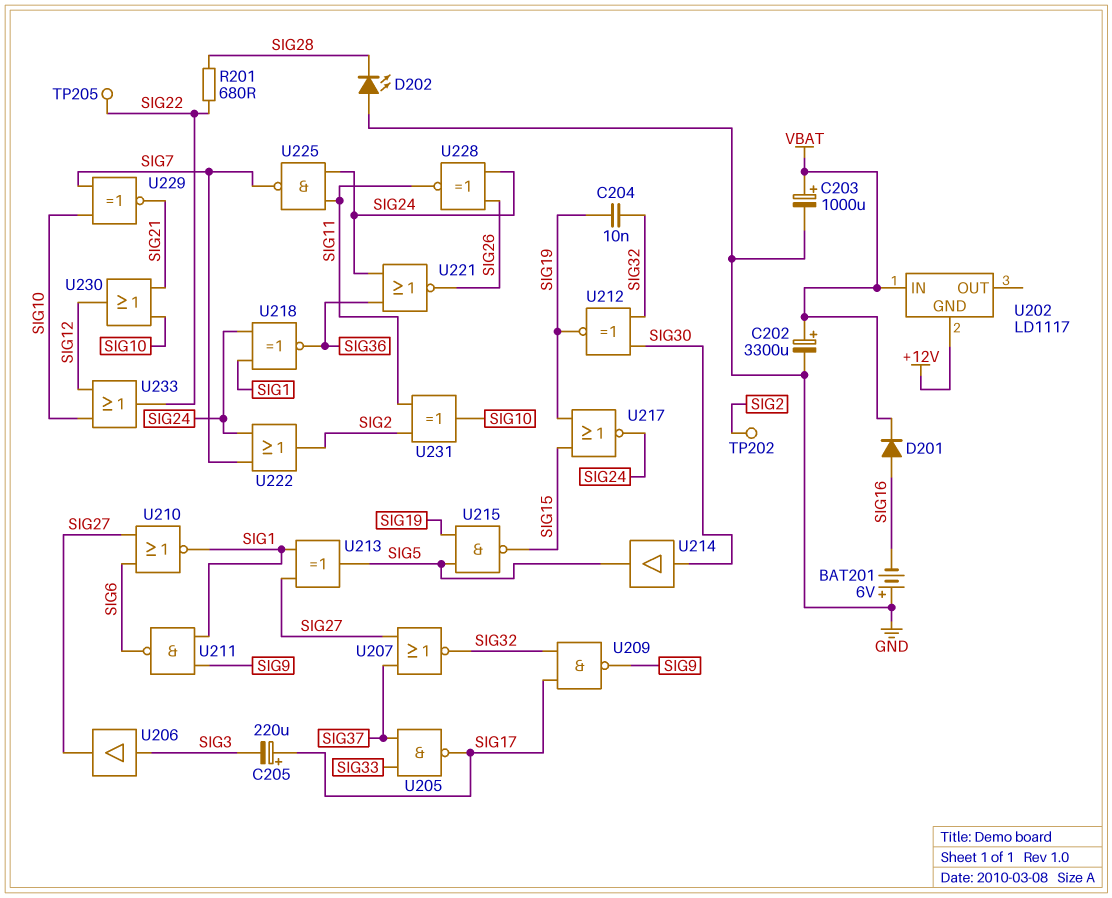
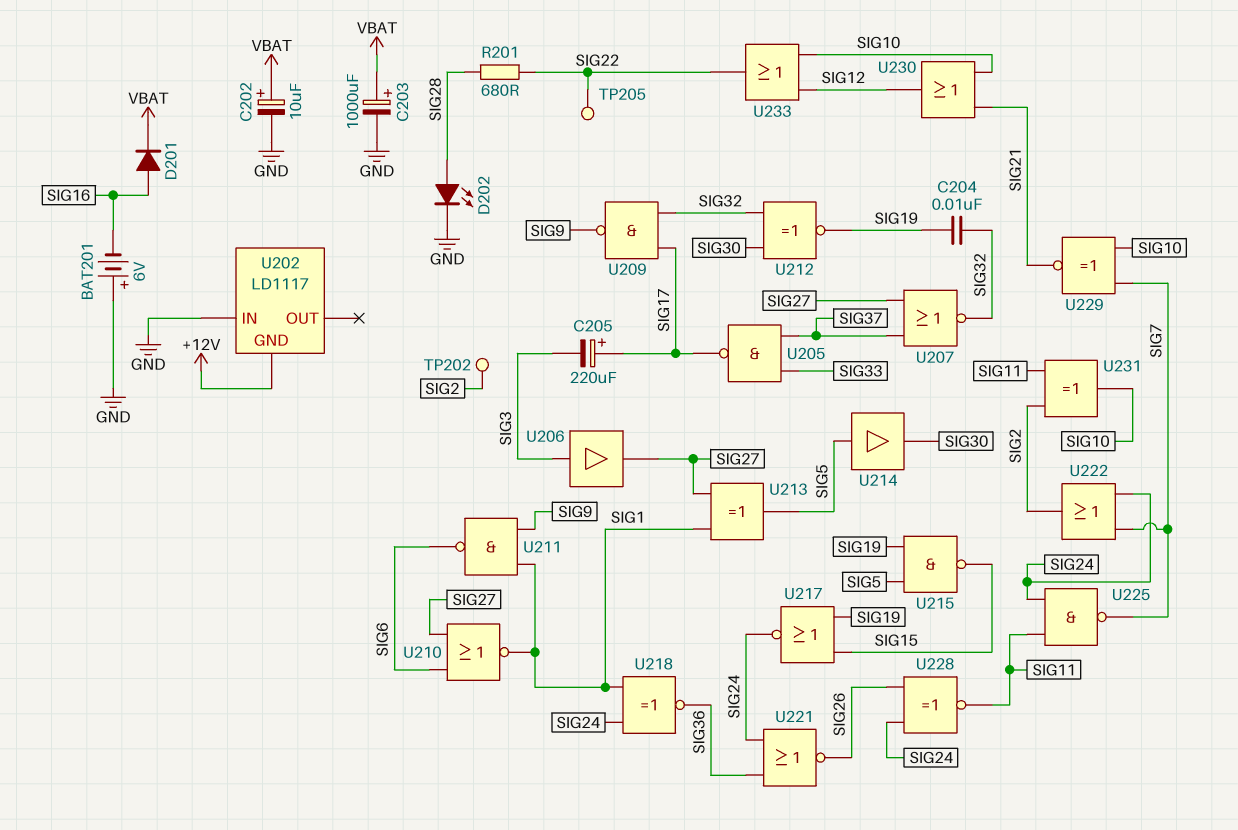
C202: 3300uF (plus VBAT, minus GND) -> 10uF (plus VBAT, minus GND)
D202: LED (A GND, K SIG28) -> LED (A SIG28, K GND)
U202 pin IN: VBAT -> GND
U214: buffer (in SIG30, out SIG5) -> buffer (in SIG5, out SIG30)

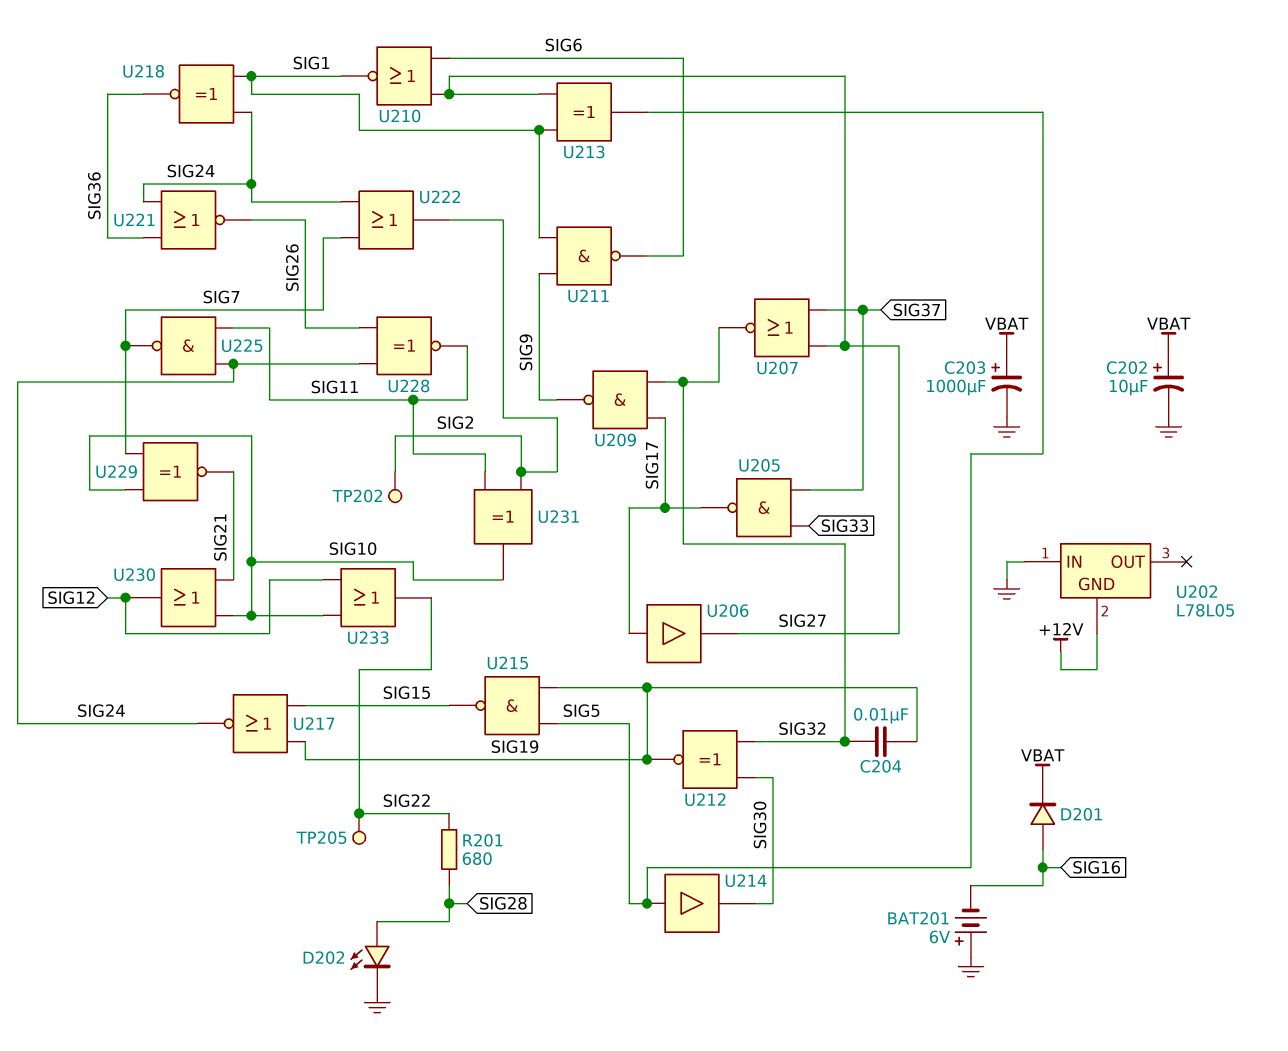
C205: 220uF (plus SIG17, minus SIG3) -> none
U202: LD1117 -> L78L05
U206: buffer (in SIG3, out SIG27) -> buffer (in SIG17, out SIG27)

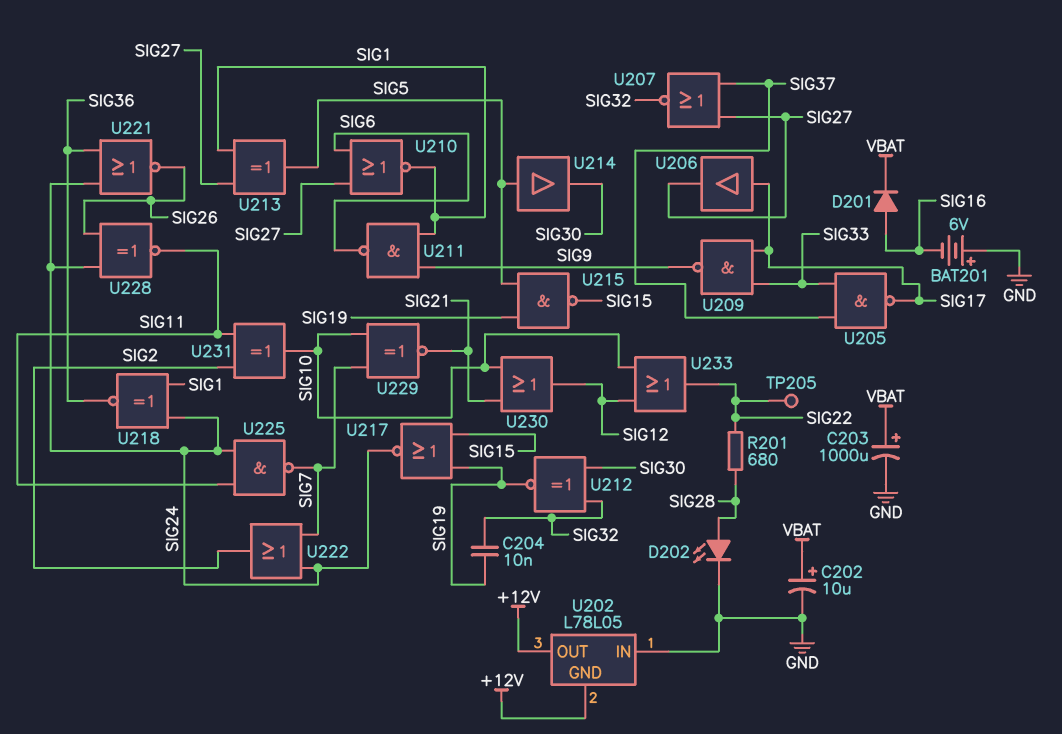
TP202: test point (SIG2) -> none
U202 pin OUT: none -> +12V
U209: NAND (in SIG17, in SIG32, out SIG9) -> NAND (in SIG17, in SIG33, out SIG9)

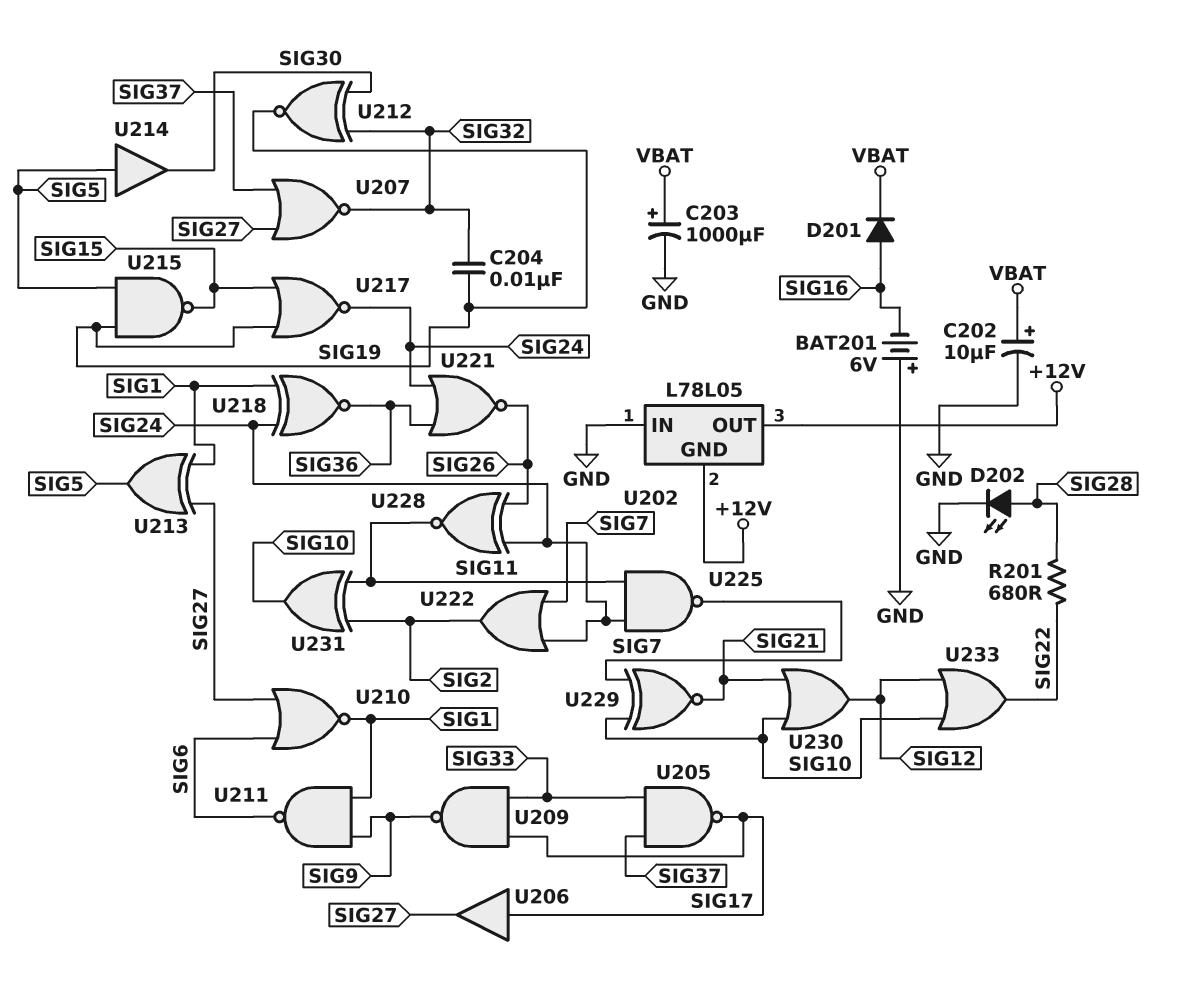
TP205: test point (SIG22) -> none

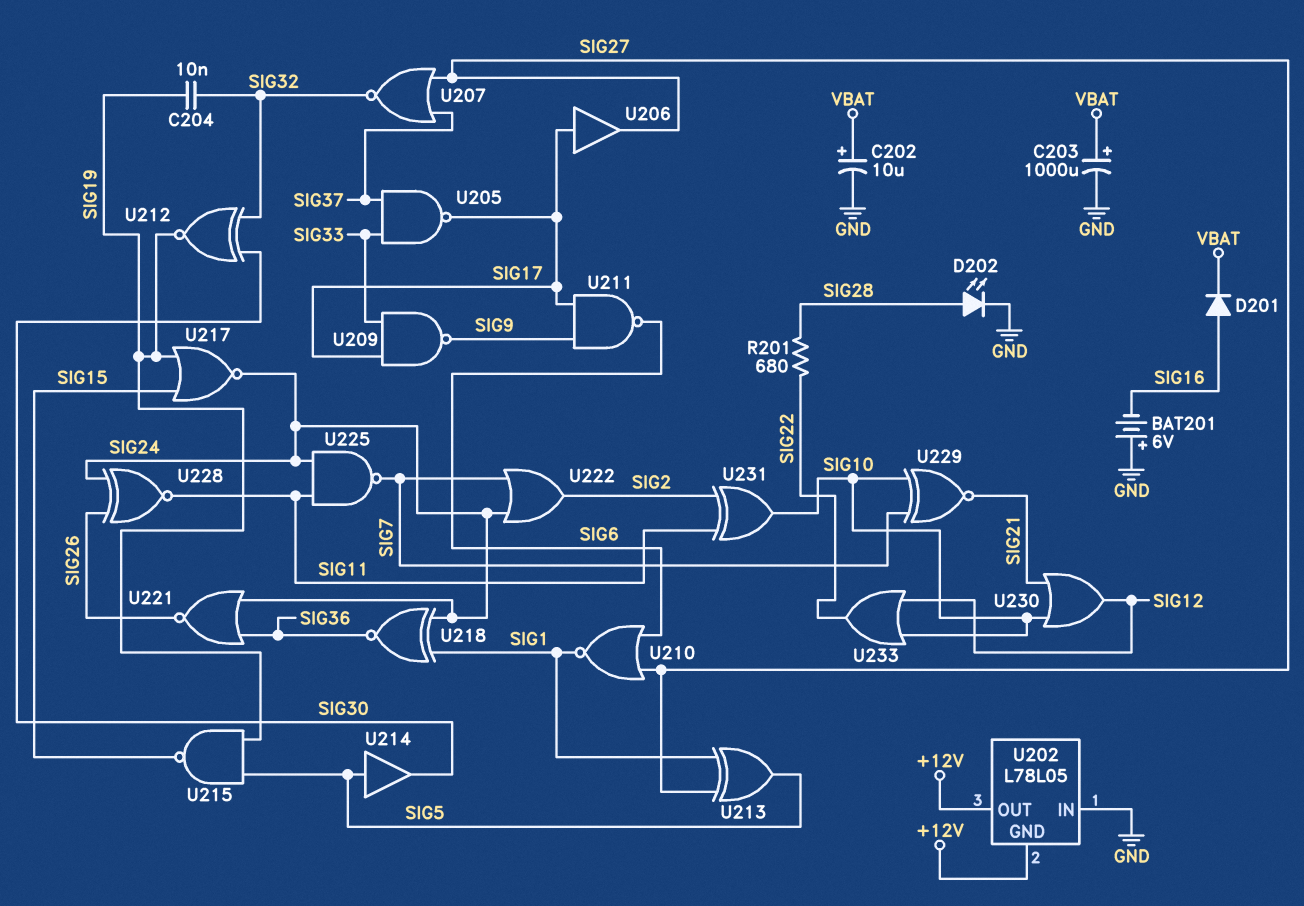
U211: NAND (in SIG1, in SIG9, out SIG6) -> NAND (in SIG9, in SIG17, out SIG6)

